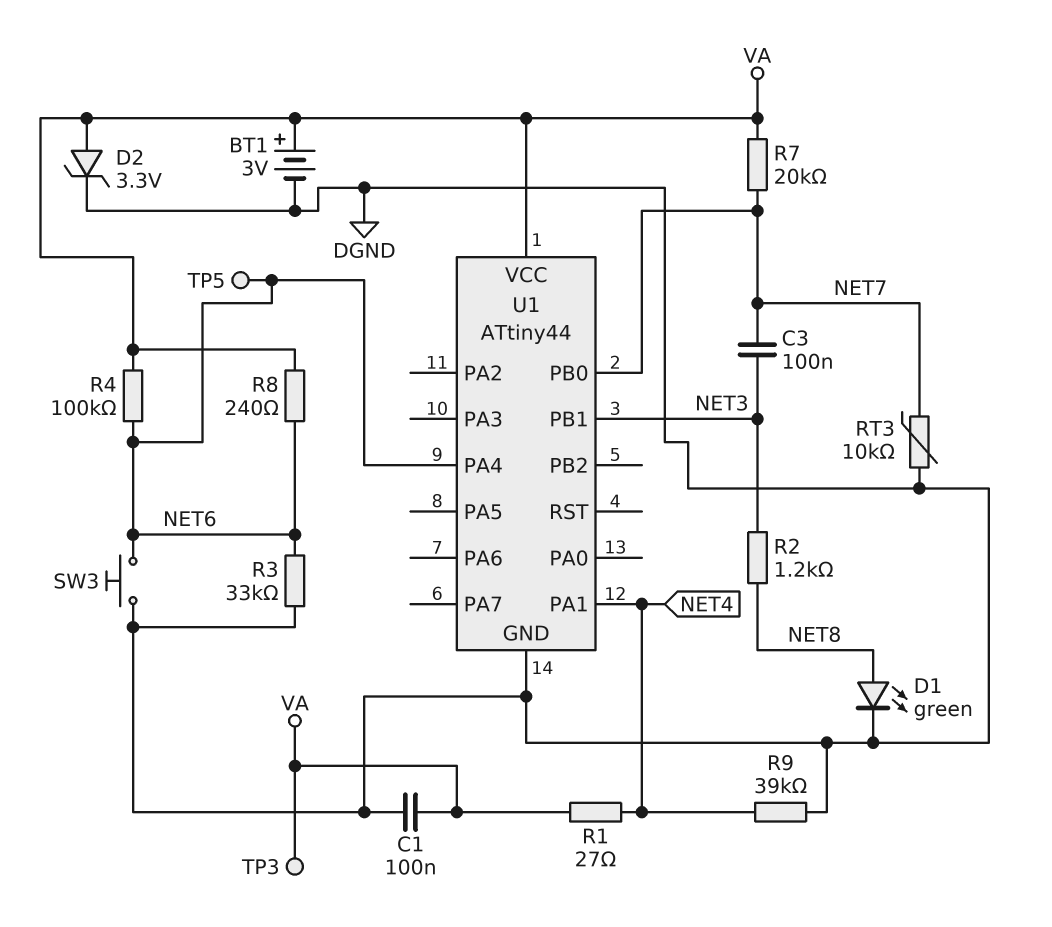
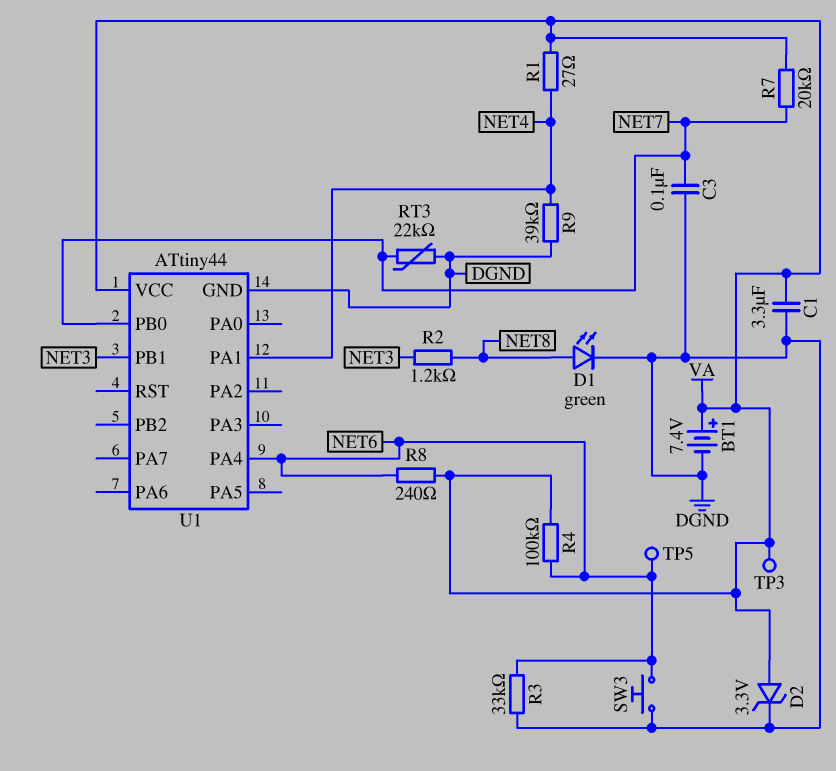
BT1: 3V (plus VA, minus DGND) -> 7.4V (plus VA, minus DGND)
C1: 100nF (DGND, VA) -> 3.3uF (DGND, VA)
C3: 100nF (NET3, NET7) -> 100nF (DGND, NET7)
RT3: 10k (DGND, NET7) -> 22k (DGND, NET7)

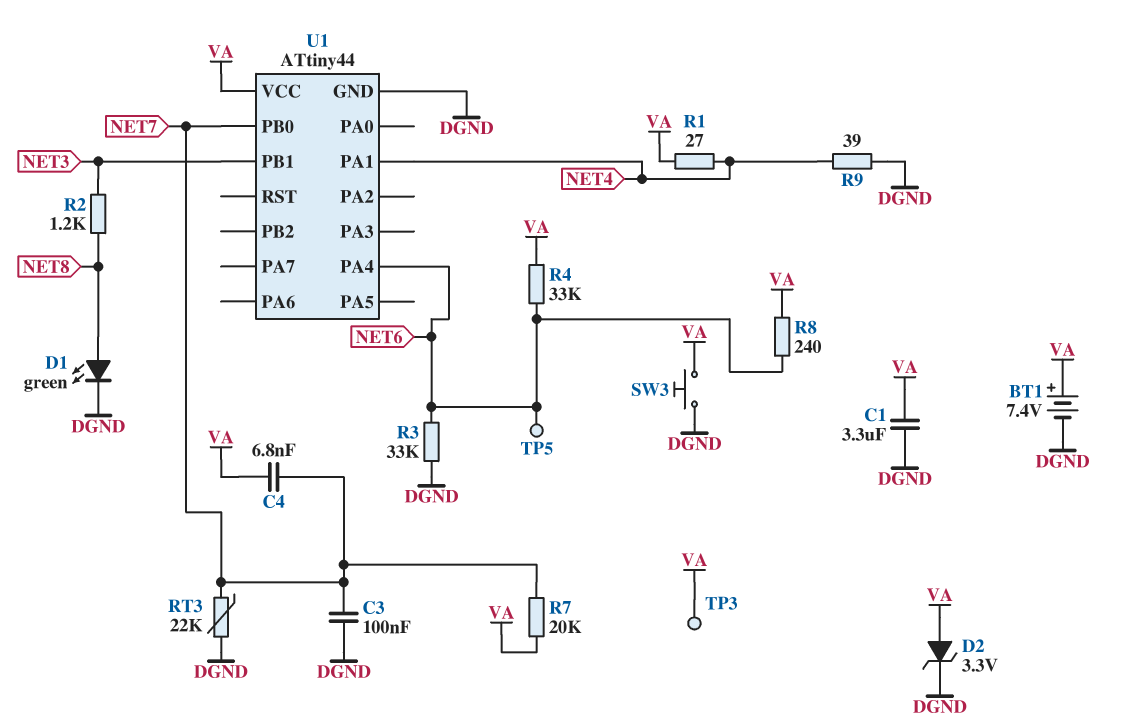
C4: none -> 6.8nF (NET7, VA)
R4: 100k (NET6, VA) -> 33k (NET6, VA)
R9: 39k (DGND, NET4) -> 39 (DGND, NET4)
SW3: button (DGND, NET6) -> button (DGND, VA)

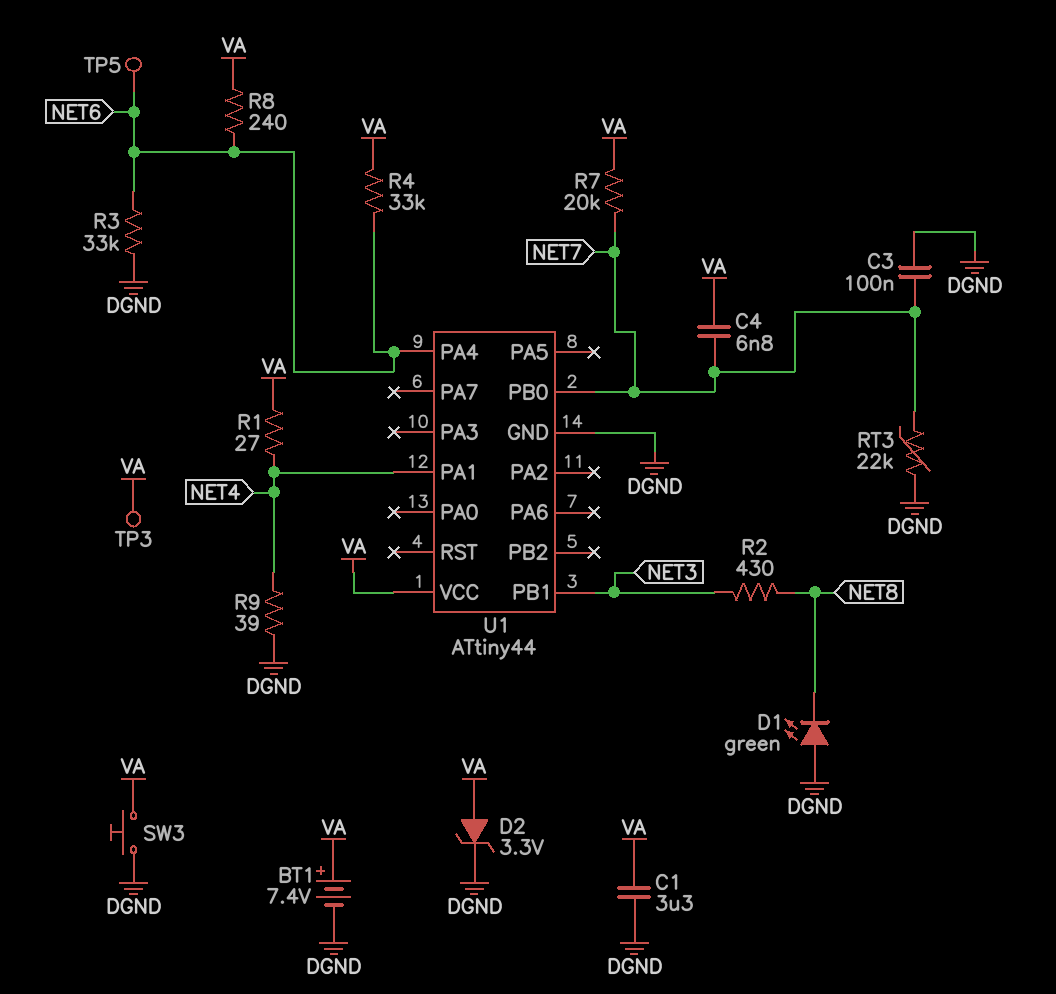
D1: LED green (A NET8, K DGND) -> LED green (A DGND, K NET8)
R2: 1.2k (NET3, NET8) -> 430 (NET3, NET8)

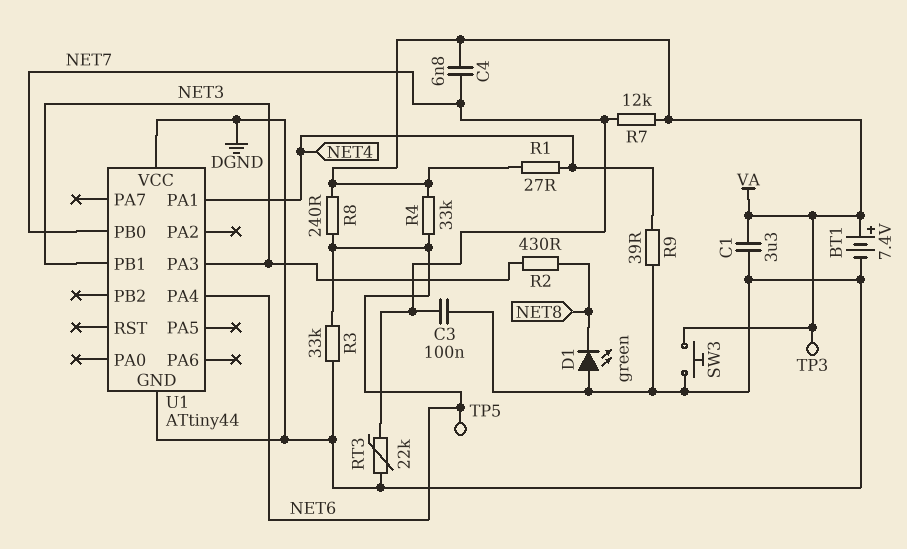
D2: zener 3.3V (A VA, K DGND) -> none
R7: 20k (NET7, VA) -> 12k (NET7, VA)
U1 pin PA3: none -> NET3
U1 pin VCC: VA -> DGND

